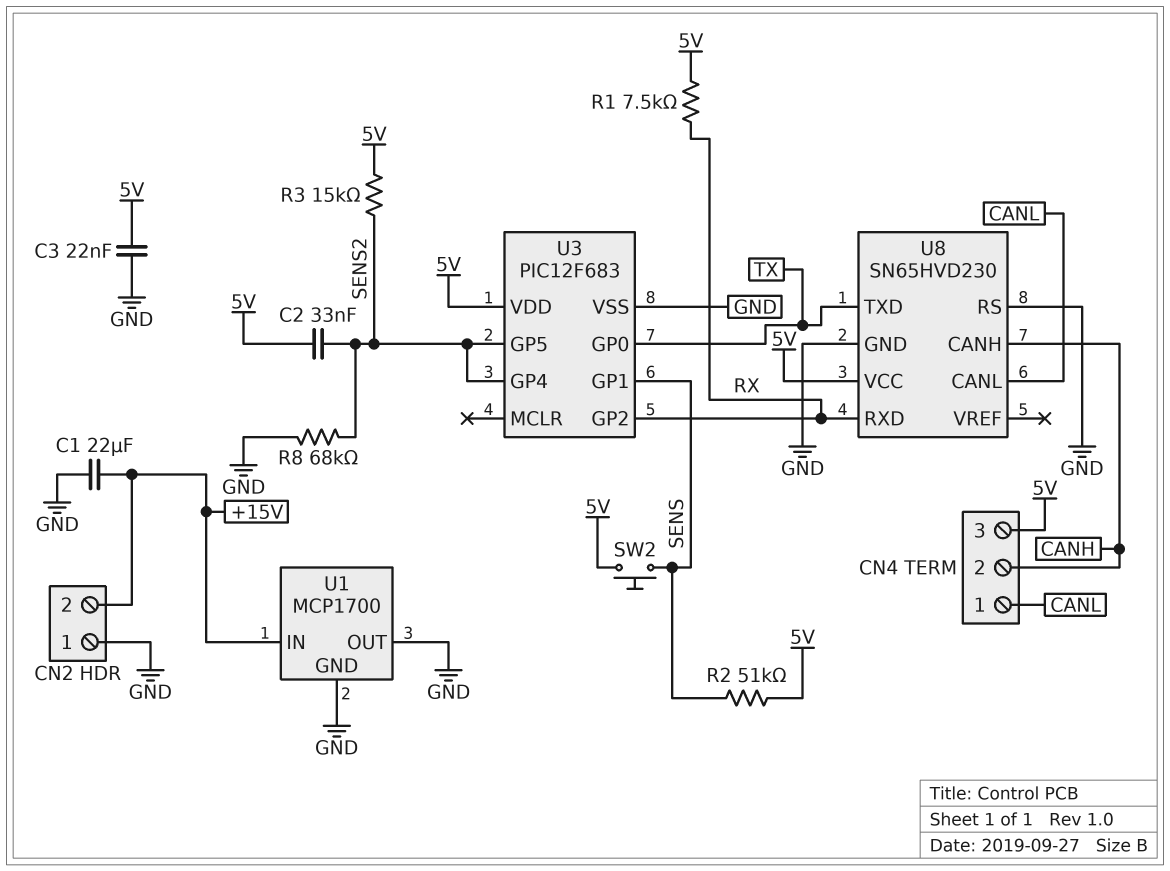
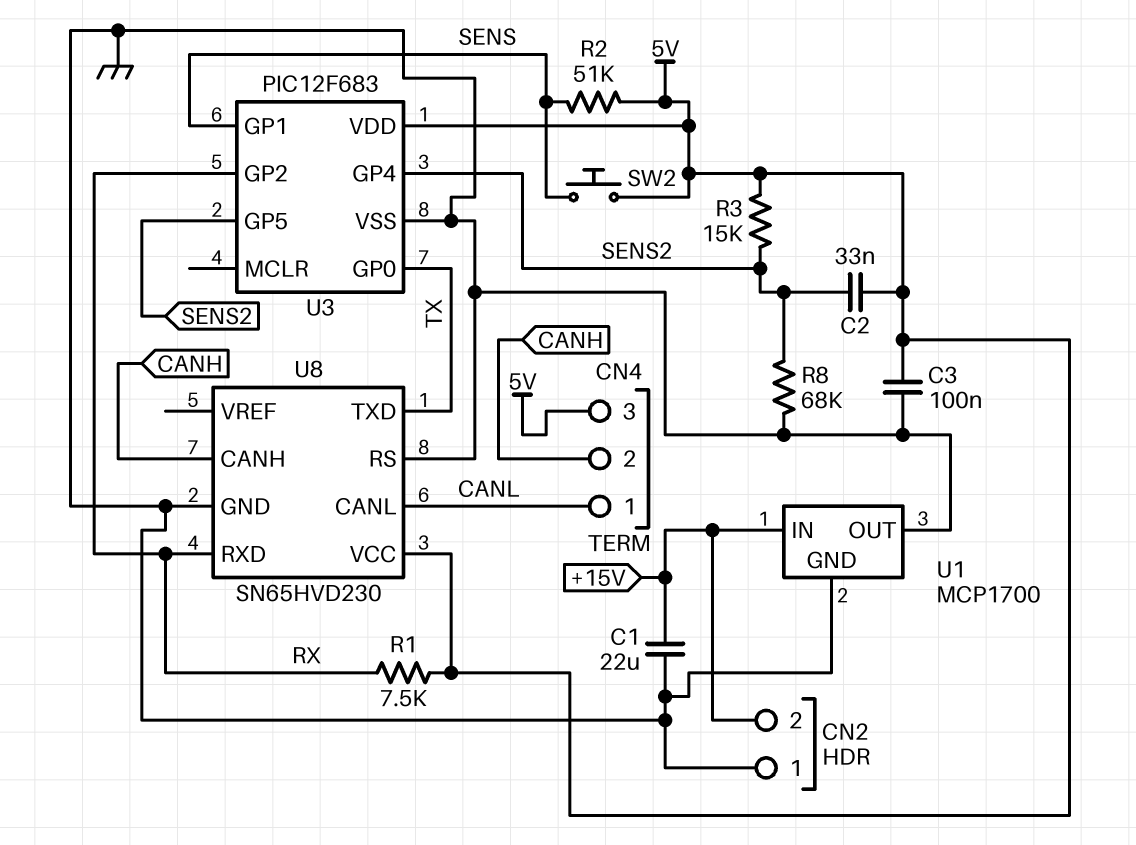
C3: 22nF (5V, GND) -> 100nF (5V, GND)

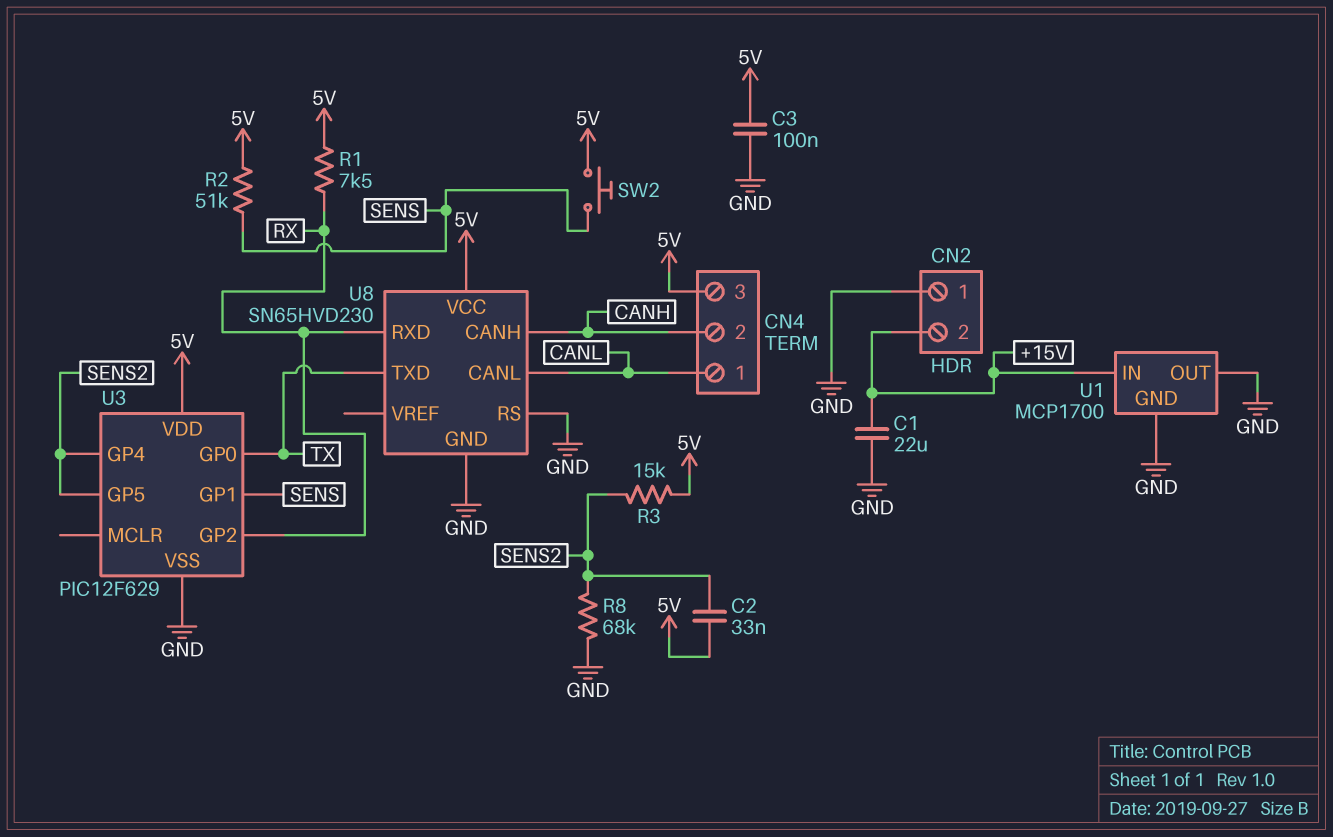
U3: PIC12F683 -> PIC12F629

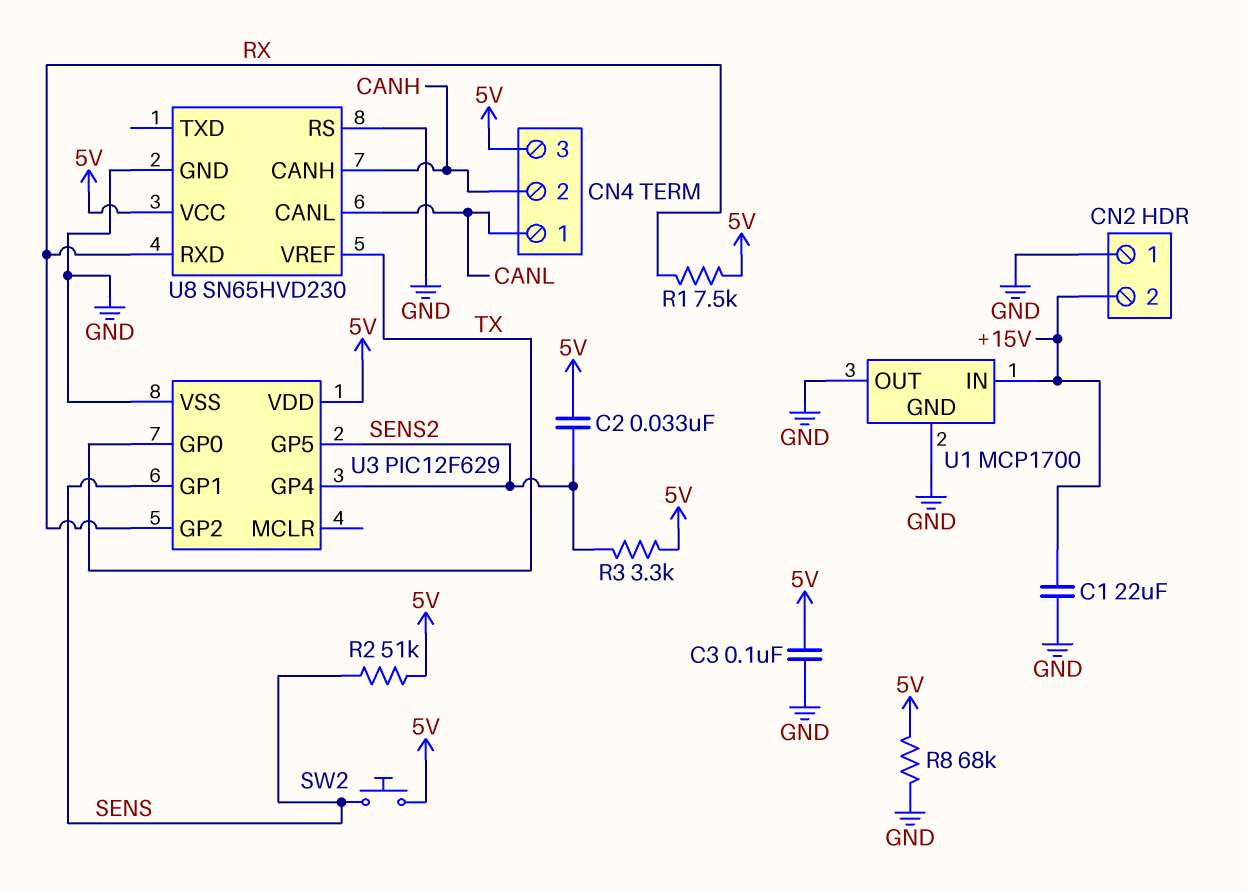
R3: 15k (5V, SENS2) -> 3.3k (5V, SENS2)
R8: 68k (GND, SENS2) -> 68k (5V, GND)
U8 pin TXD: TX -> none
U8 pin VREF: none -> TX

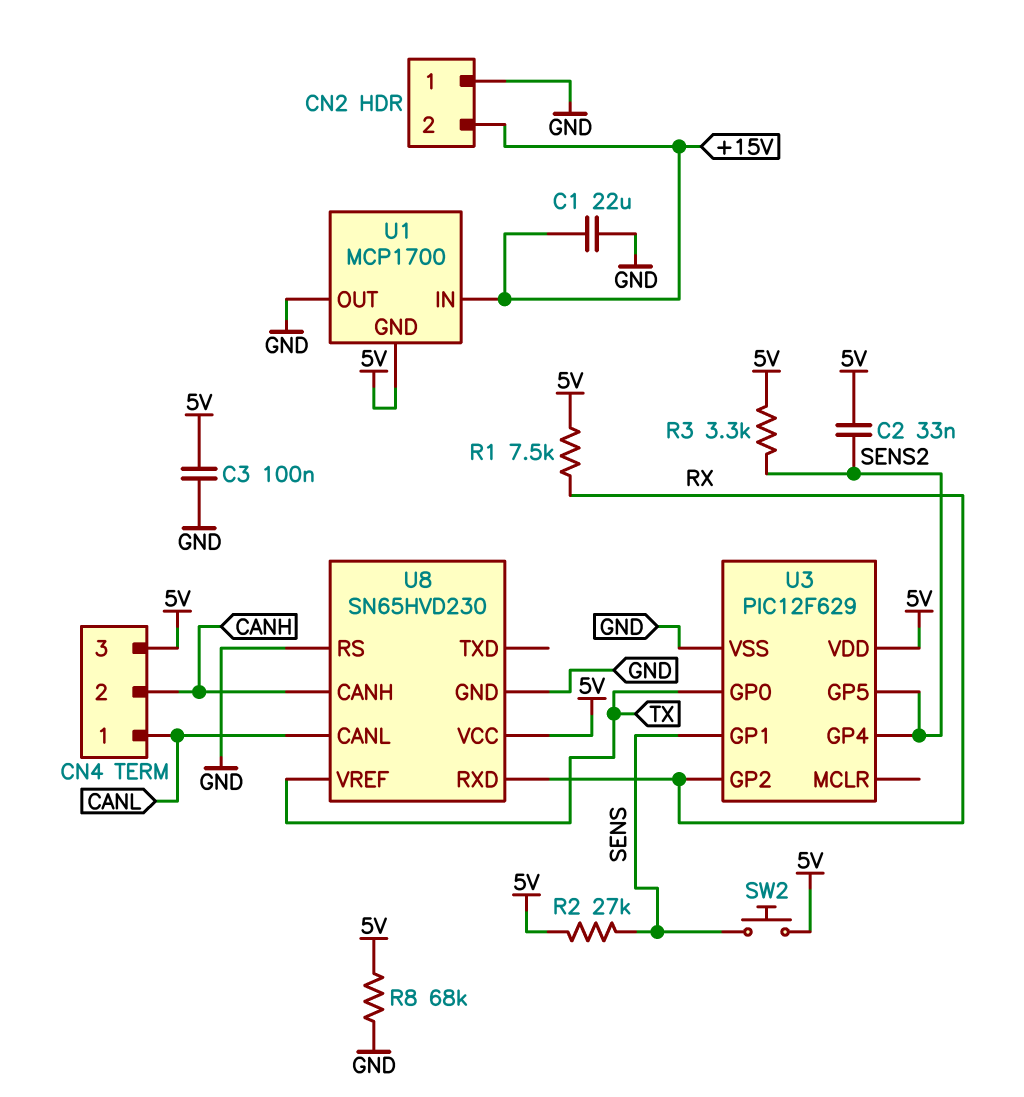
R2: 51k (5V, SENS) -> 27k (5V, SENS)
U1 pin GND: GND -> 5V

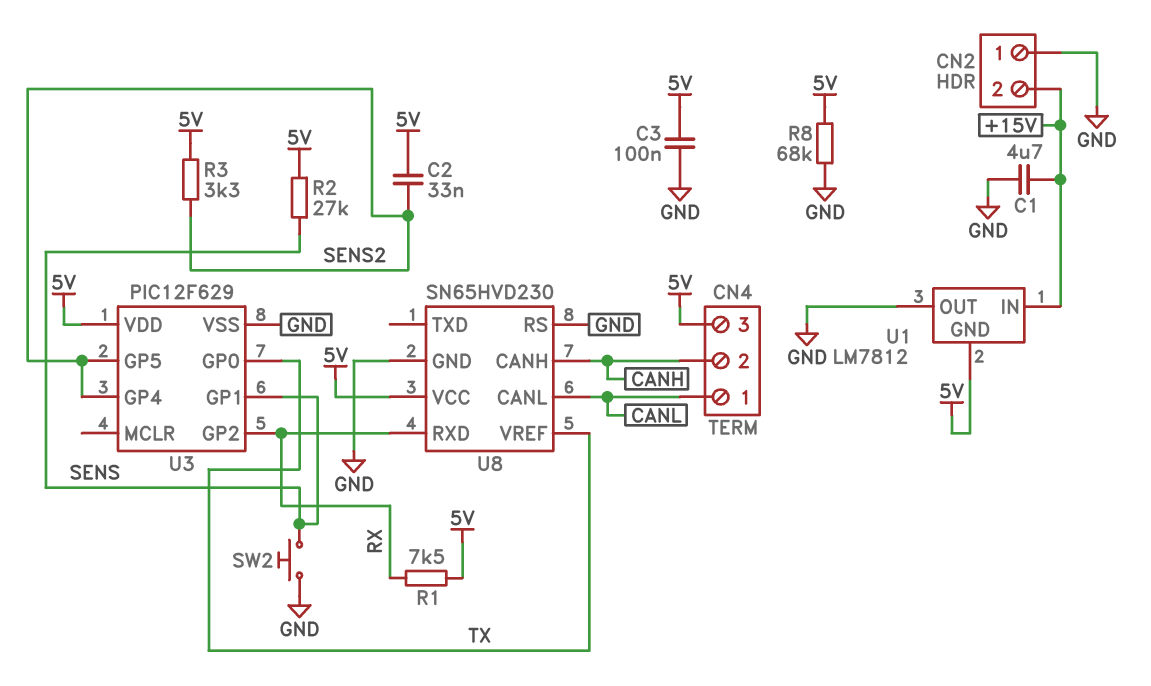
C1: 22uF (+15V, GND) -> 4.7uF (+15V, GND)
SW2: button (5V, SENS) -> button (GND, SENS)
U1: MCP1700 -> LM7812

